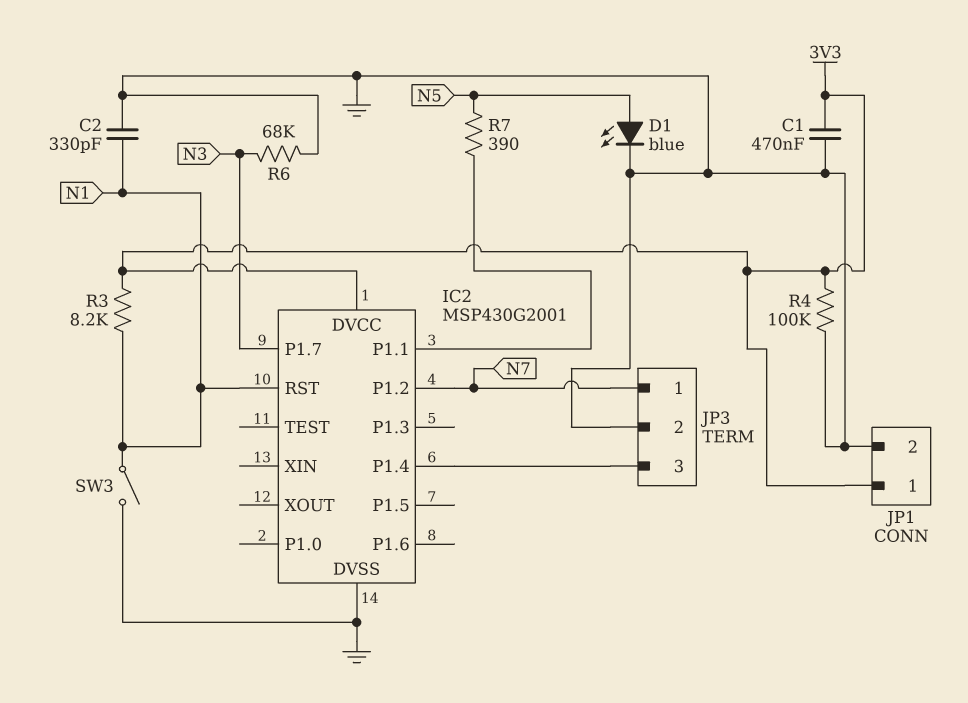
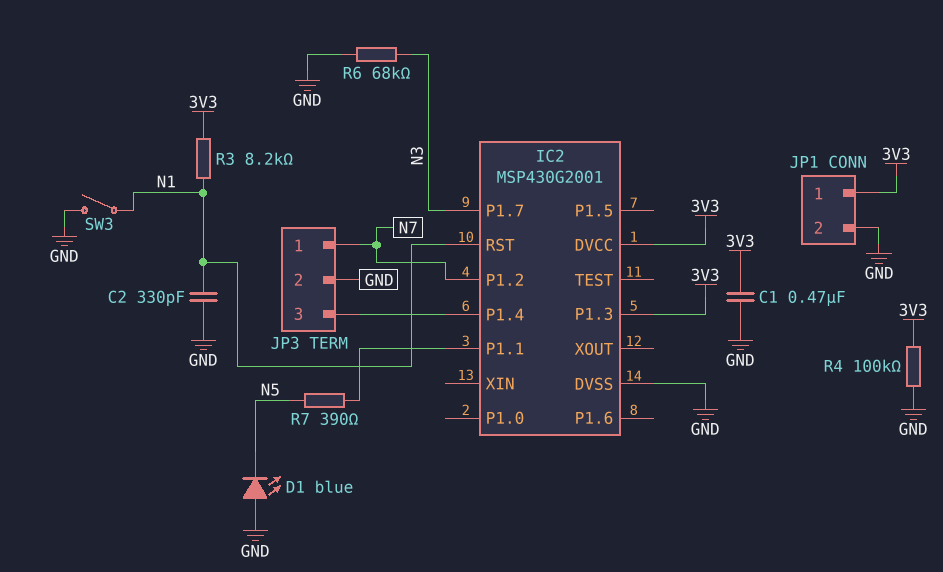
D1: LED blue (A N5, K GND) -> LED blue (A GND, K N5)
IC2 pin P1.3: none -> 3V3

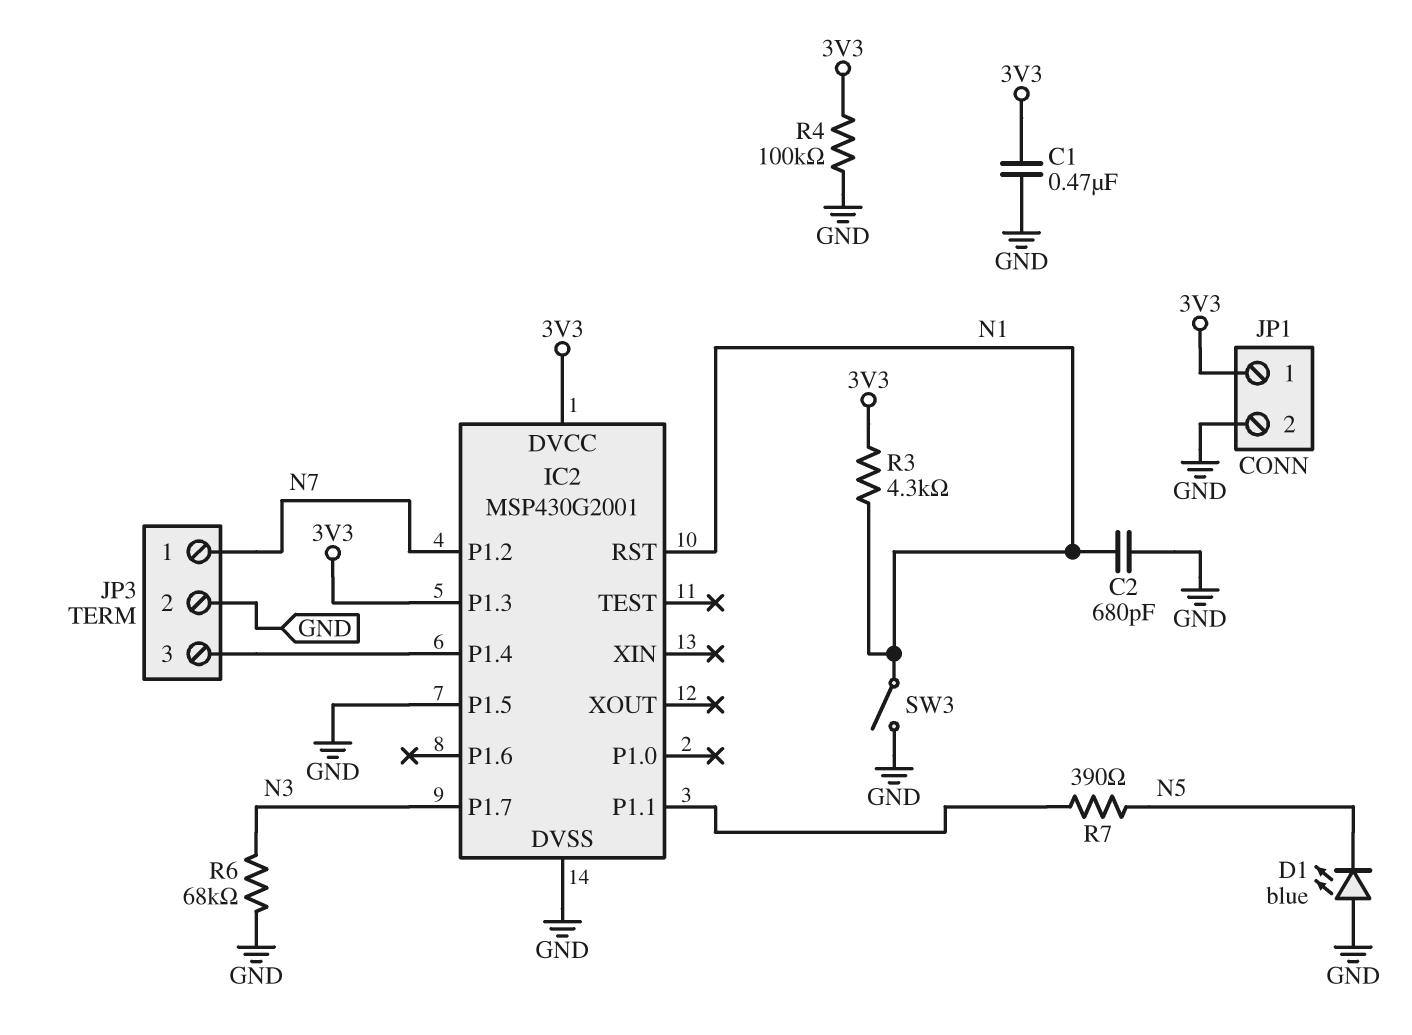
C2: 330pF (GND, N1) -> 680pF (GND, N1)
IC2 pin P1.5: none -> GND
R3: 8.2k (3V3, N1) -> 4.3k (3V3, N1)

